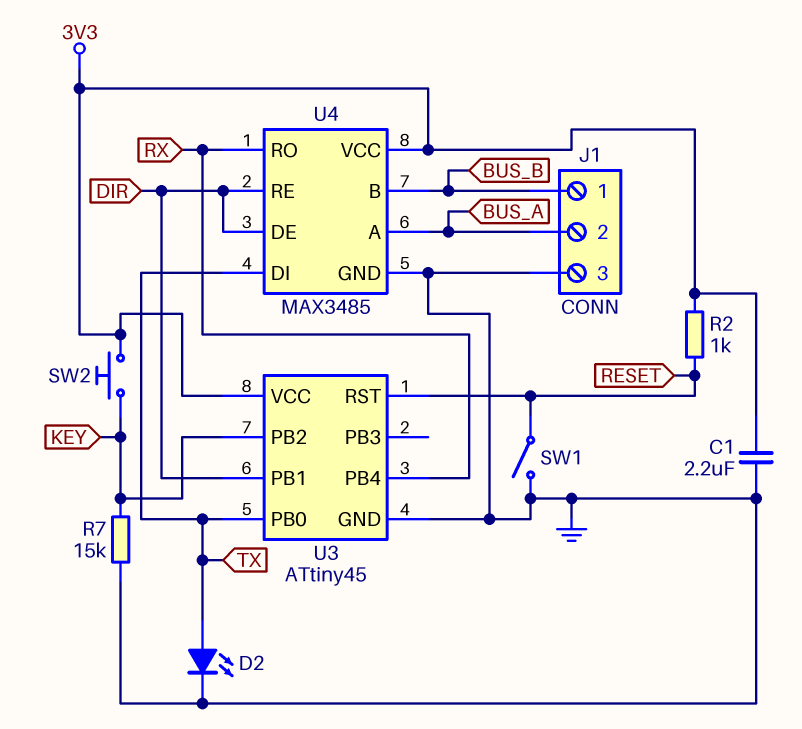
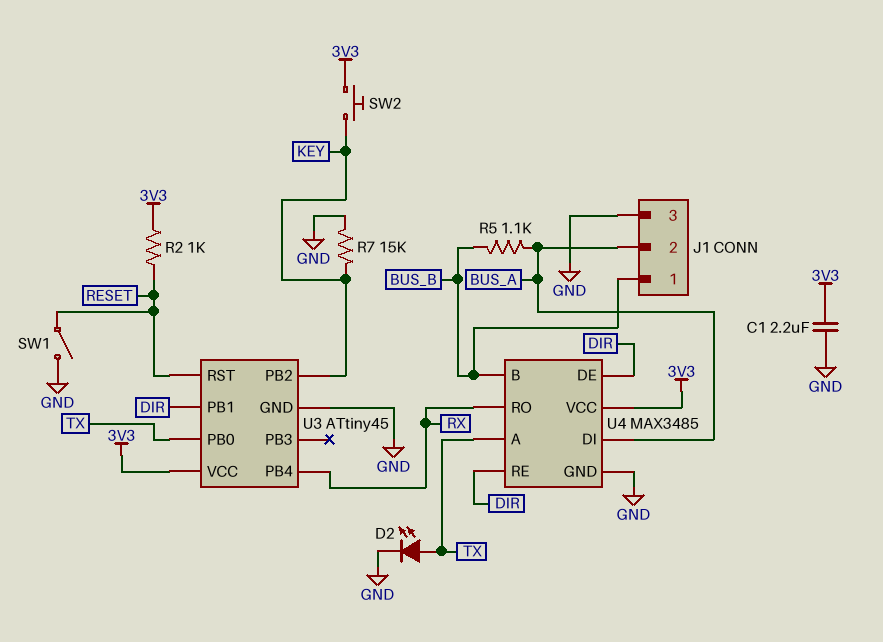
R5: none -> 1.1k (BUS_A, BUS_B)
U4 pin A: BUS_A -> TX
U4 pin DI: TX -> BUS_A

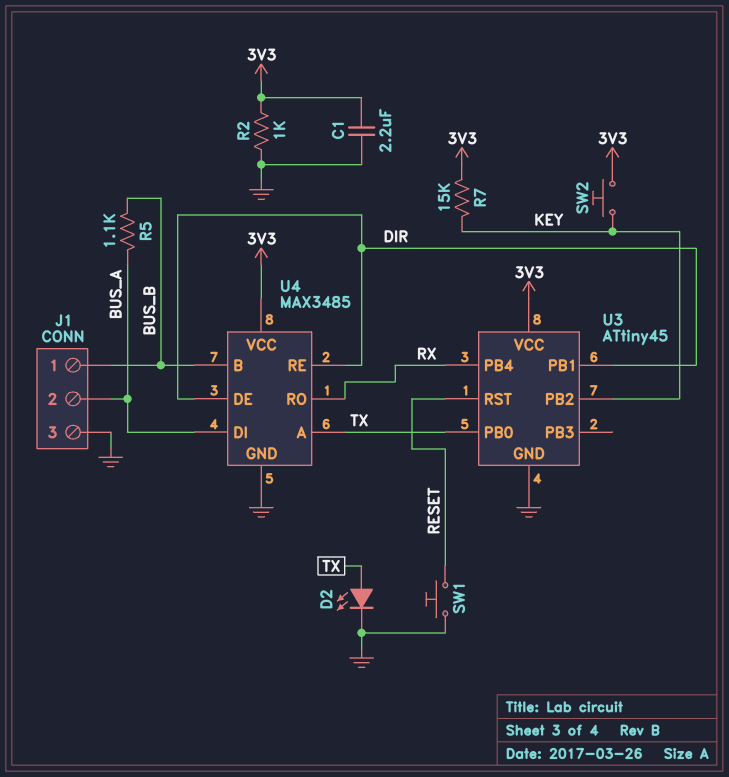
R2: 1k (3V3, RESET) -> 1k (3V3, GND)
R7: 15k (GND, KEY) -> 15k (3V3, KEY)
SW1: switch (GND, RESET) -> button (GND, RESET)

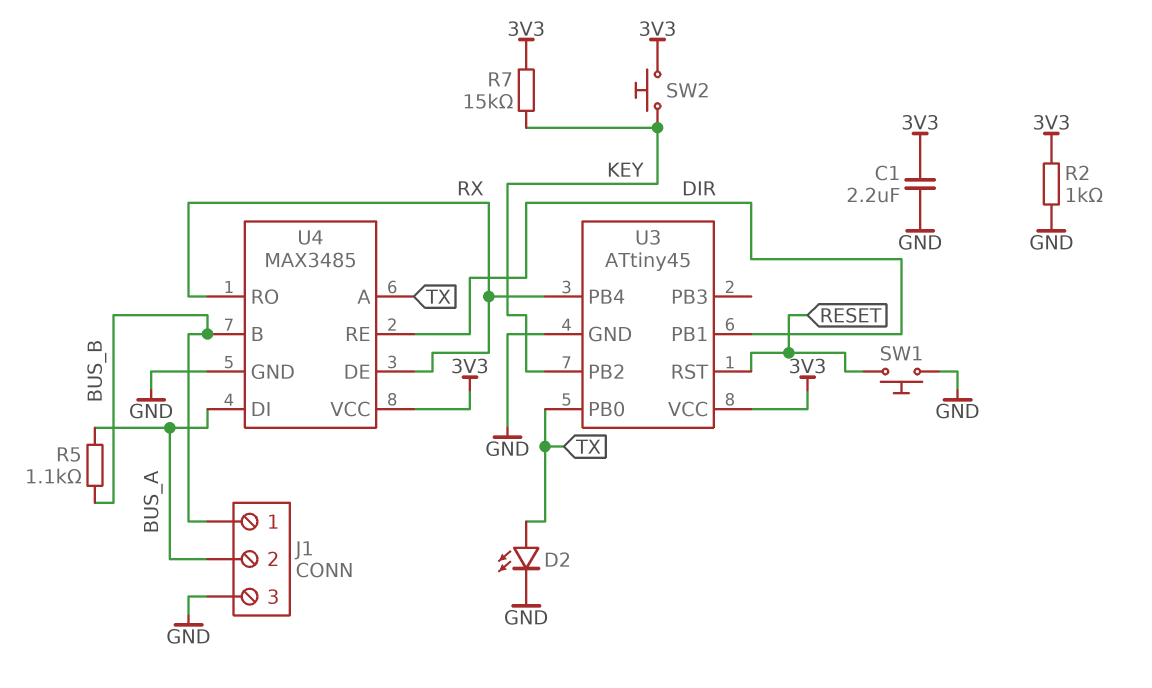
U4 pin DE: DIR -> RX

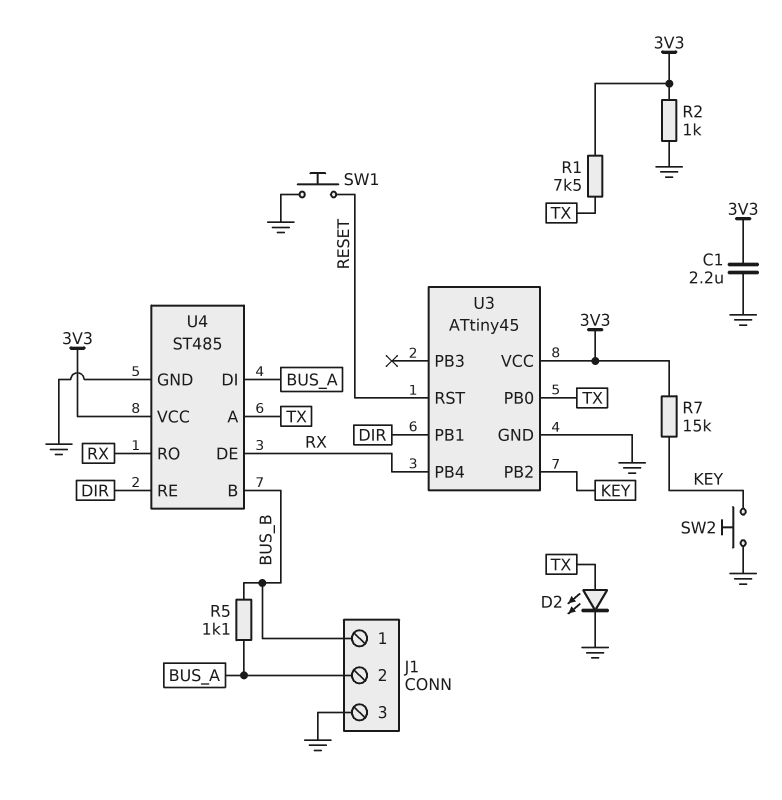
R1: none -> 7.5k (3V3, TX)
SW2: button (3V3, KEY) -> button (GND, KEY)
U4: MAX3485 -> ST485

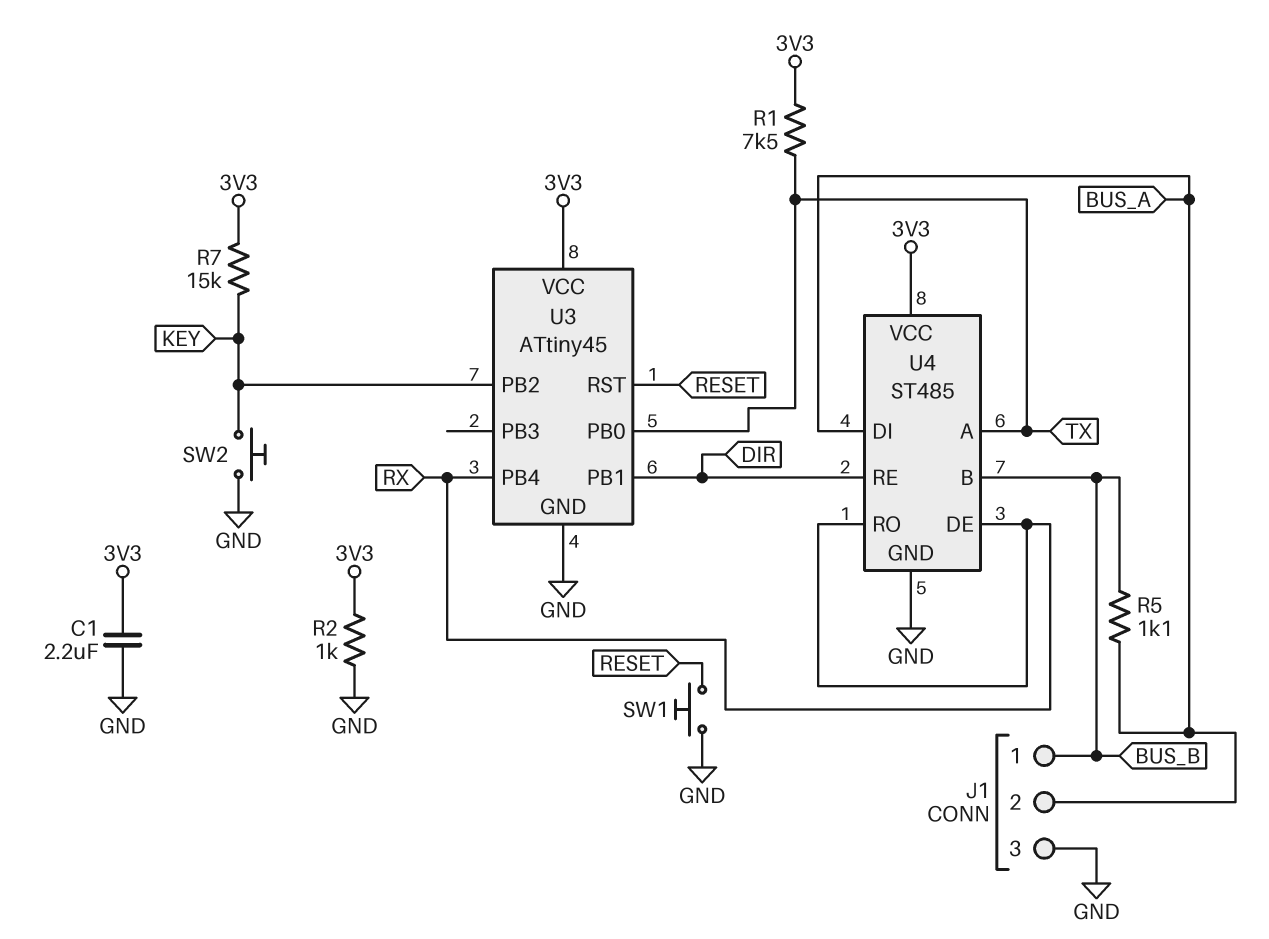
D2: LED (A TX, K GND) -> none

